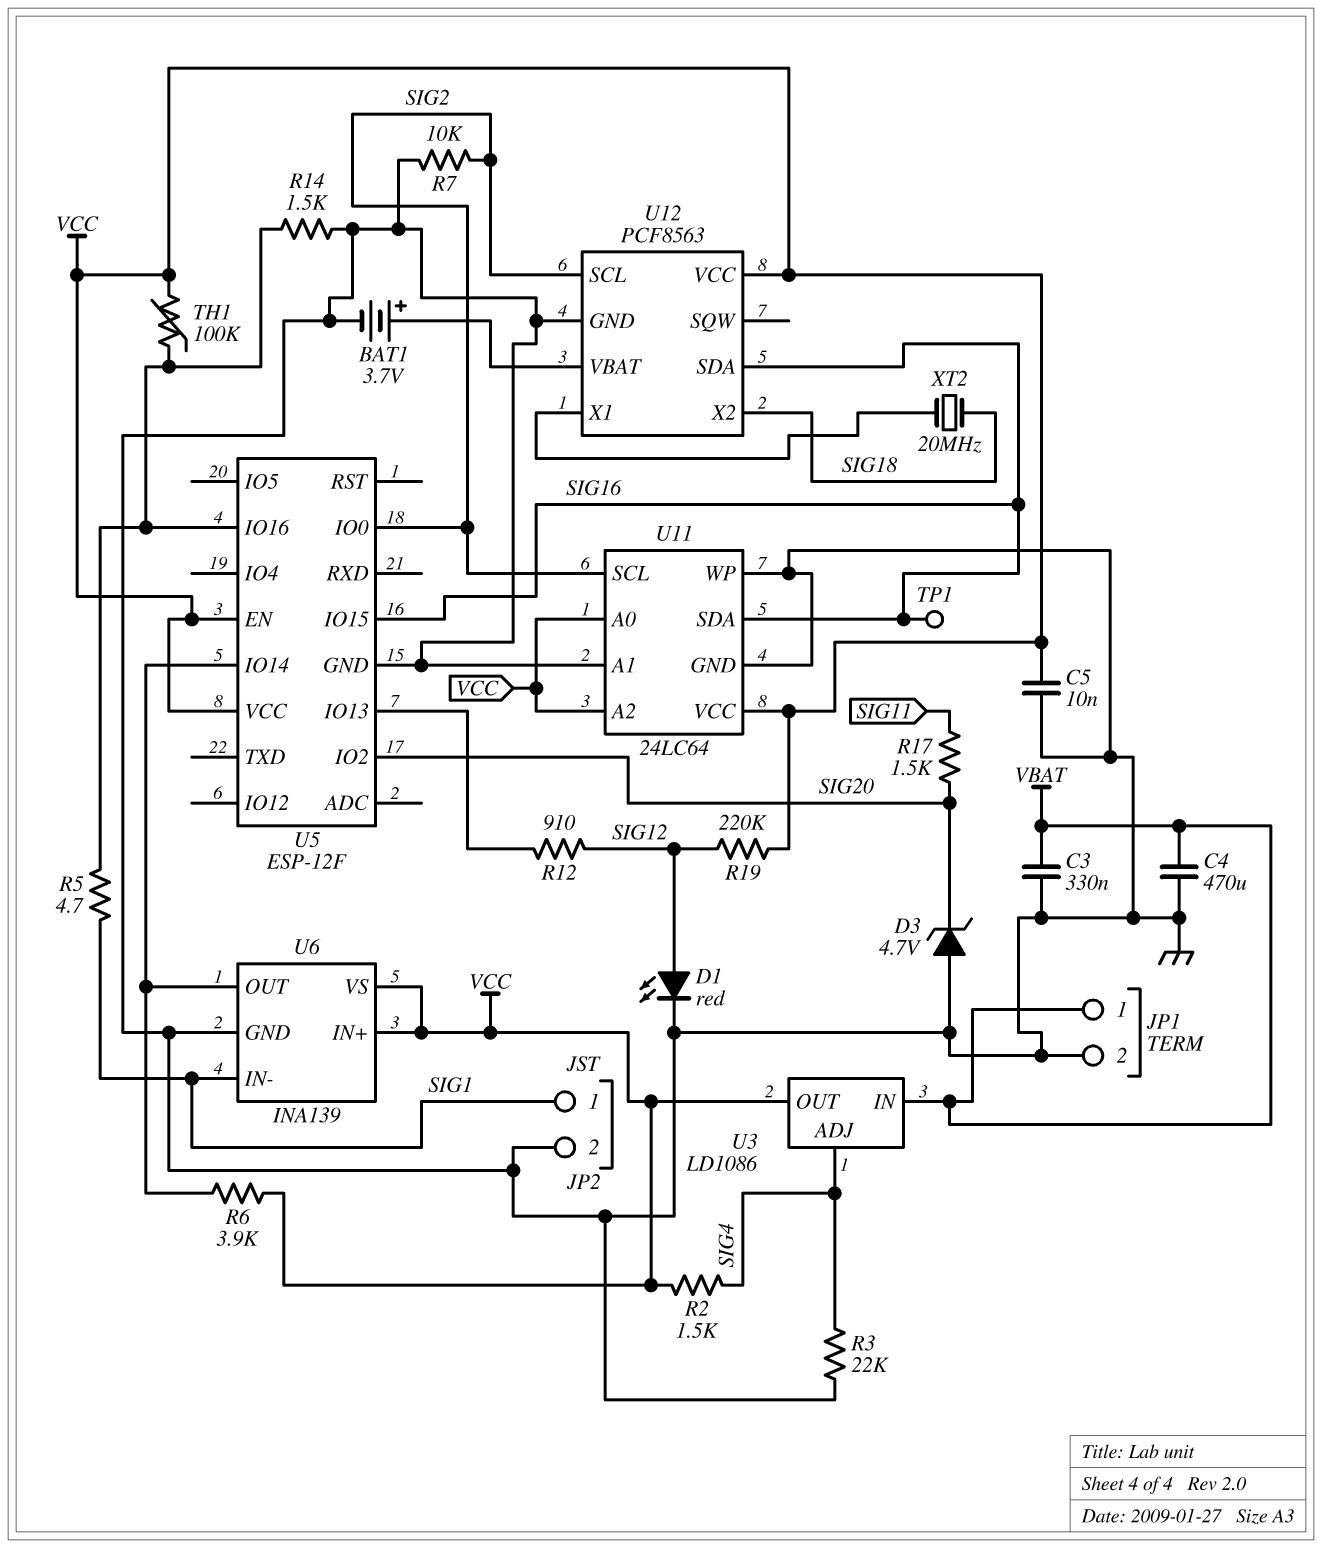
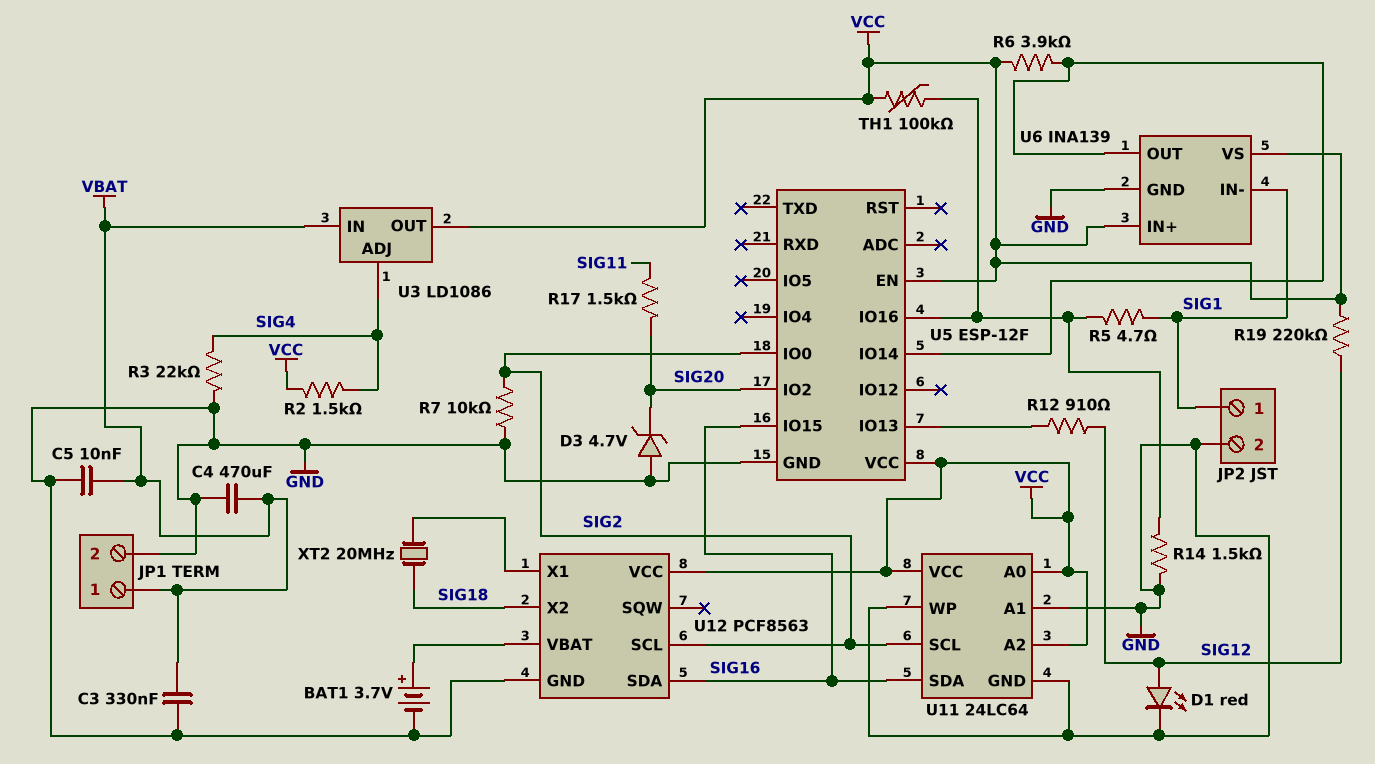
C5: 10nF (GND, VCC) -> 10nF (GND, VBAT)
TP1: test point (SIG16) -> none

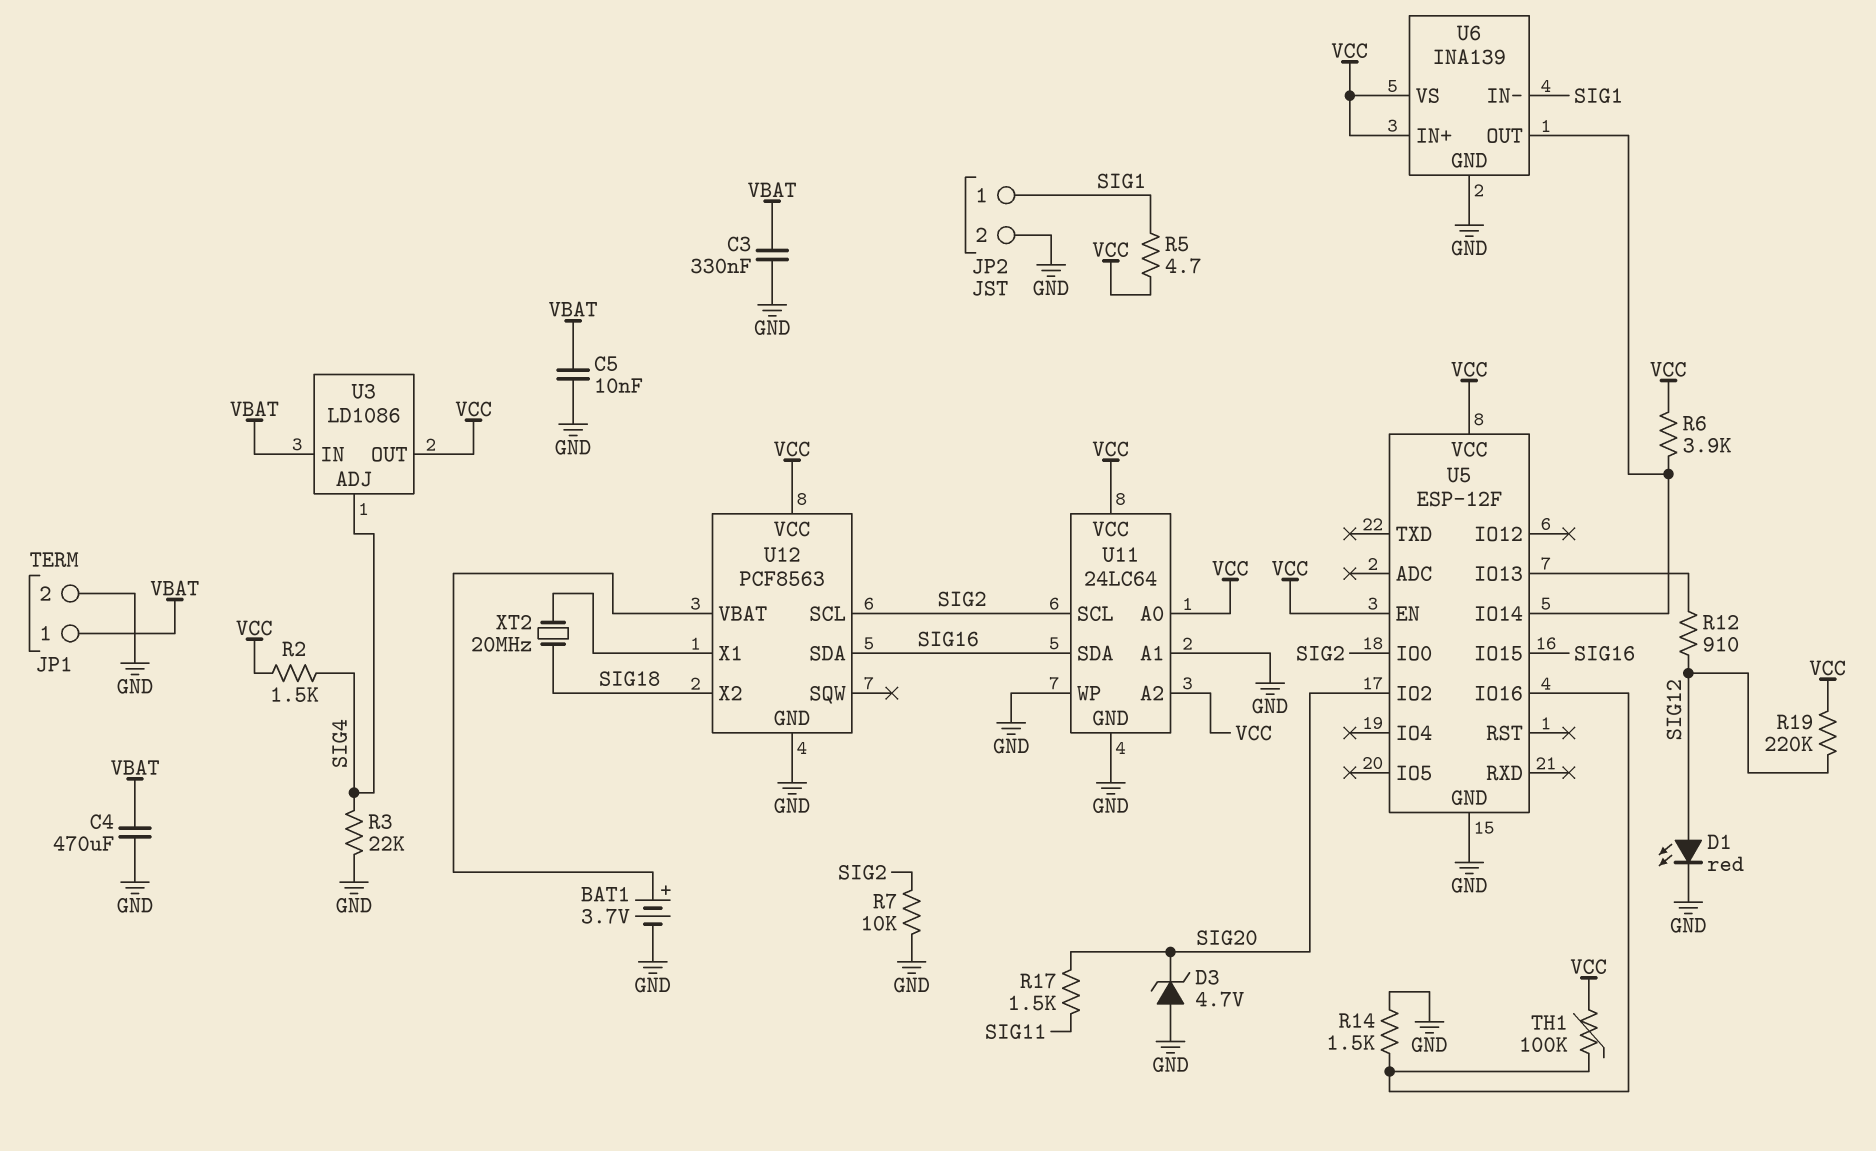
R5: 4.7 (SIG1, U5/IO16) -> 4.7 (SIG1, VCC)

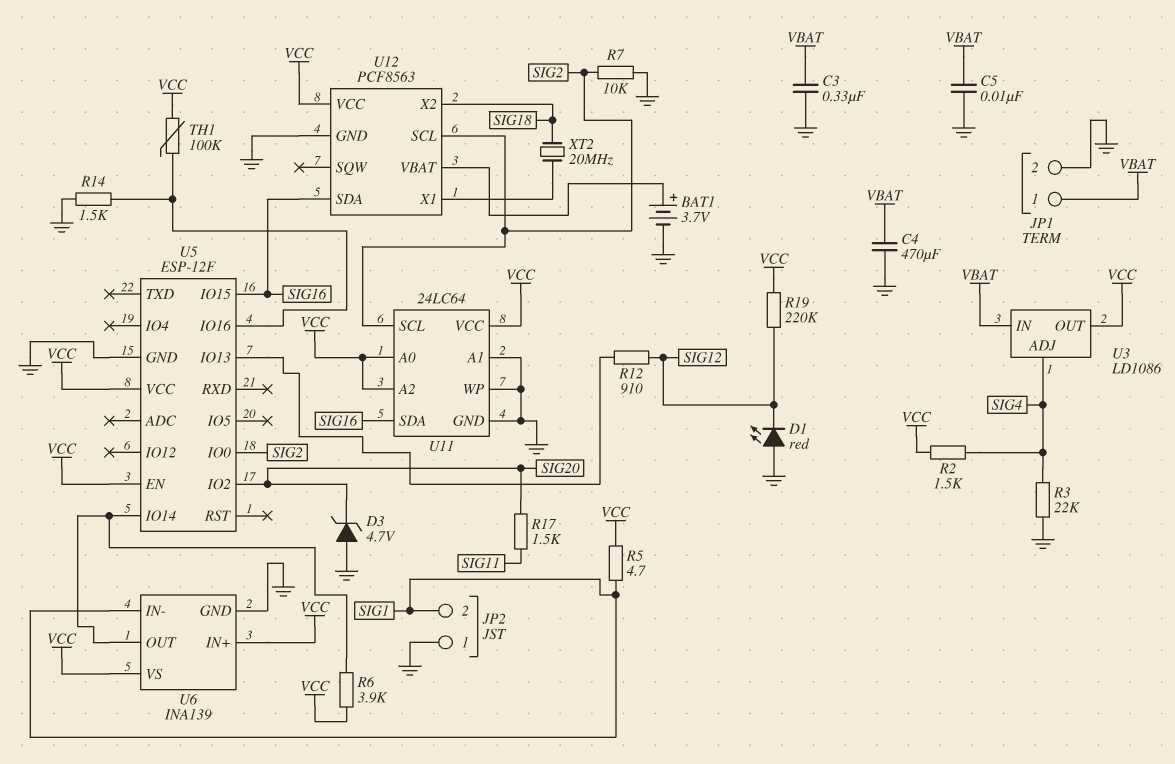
D1: LED red (A SIG12, K GND) -> LED red (A GND, K SIG12)
JP2 pin 1: SIG1 -> GND
JP2 pin 2: GND -> SIG1

